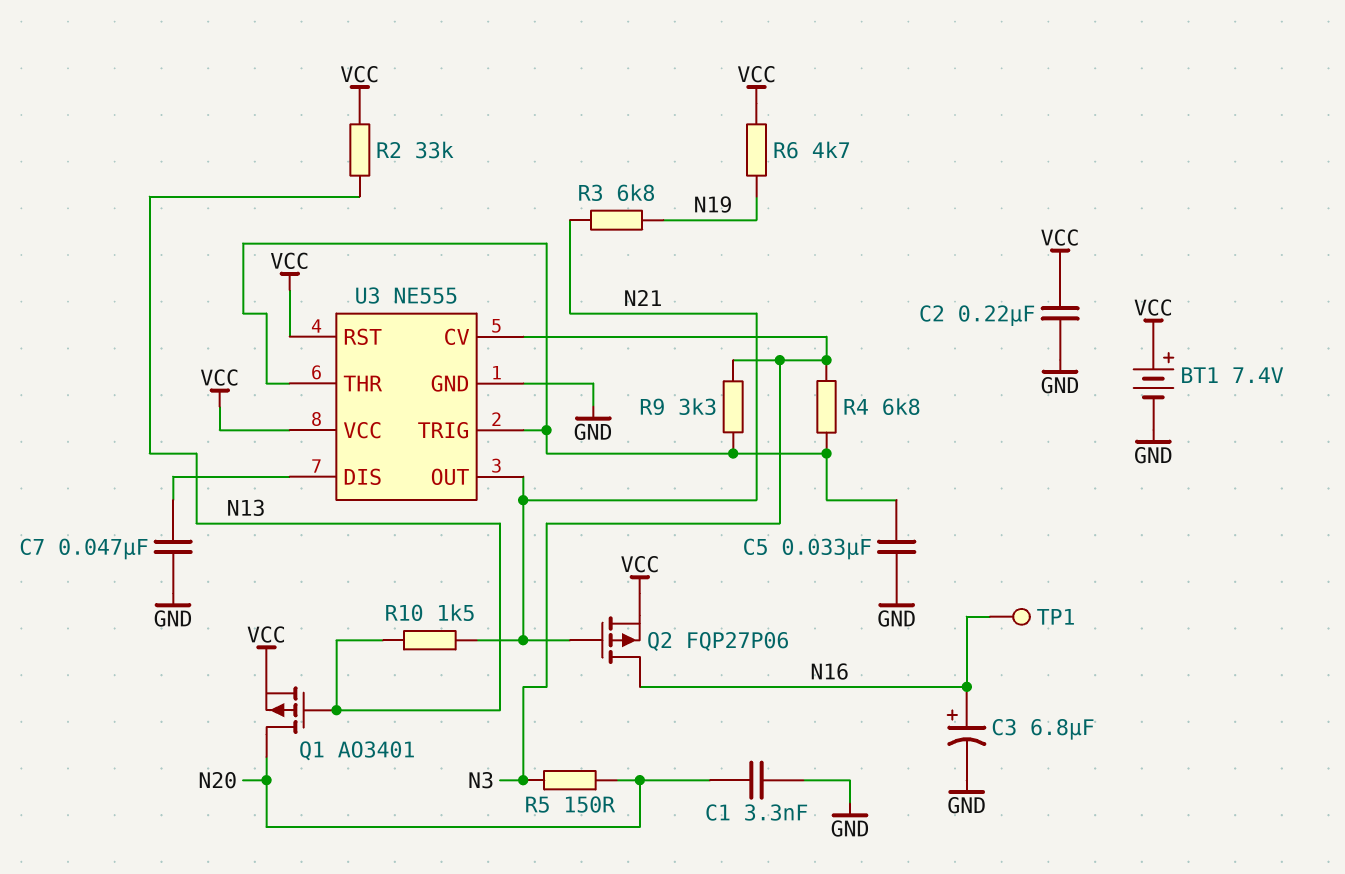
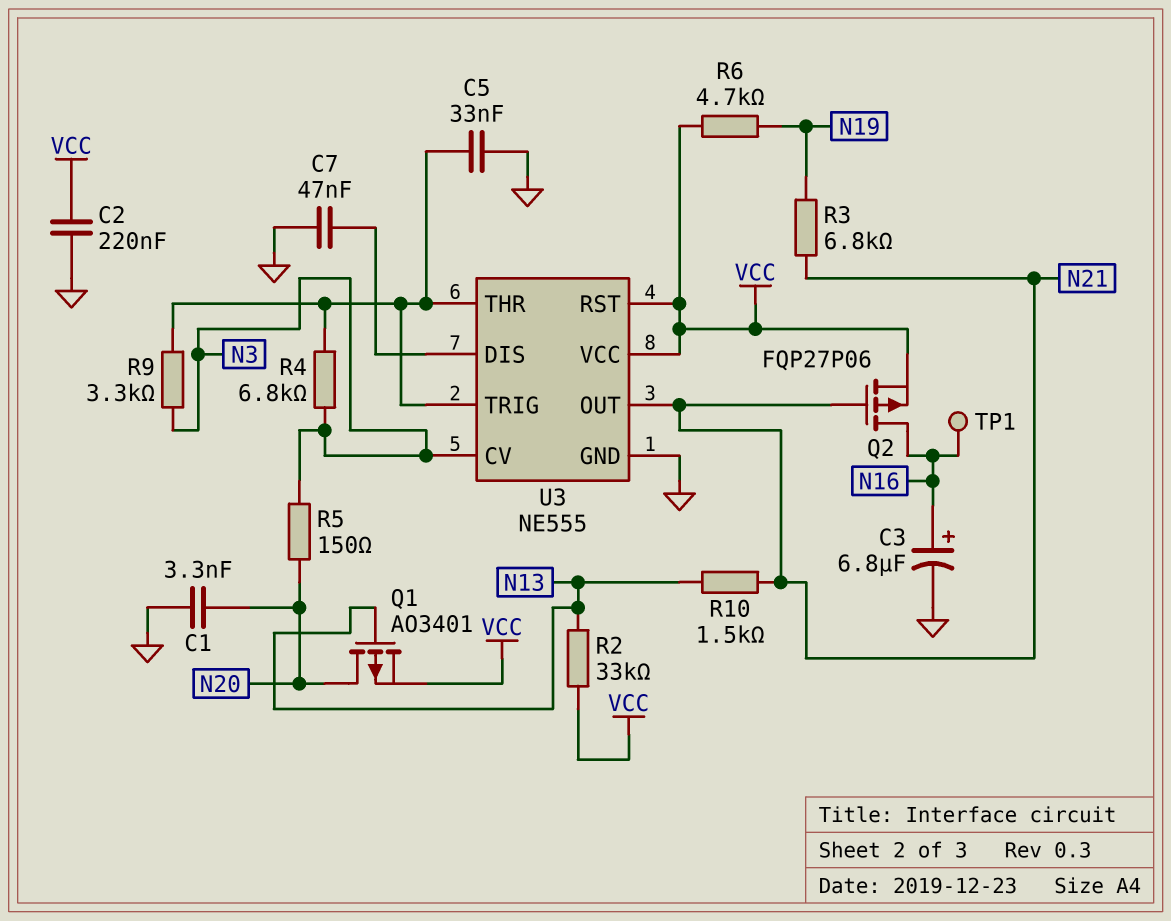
BT1: 7.4V (plus VCC, minus GND) -> none

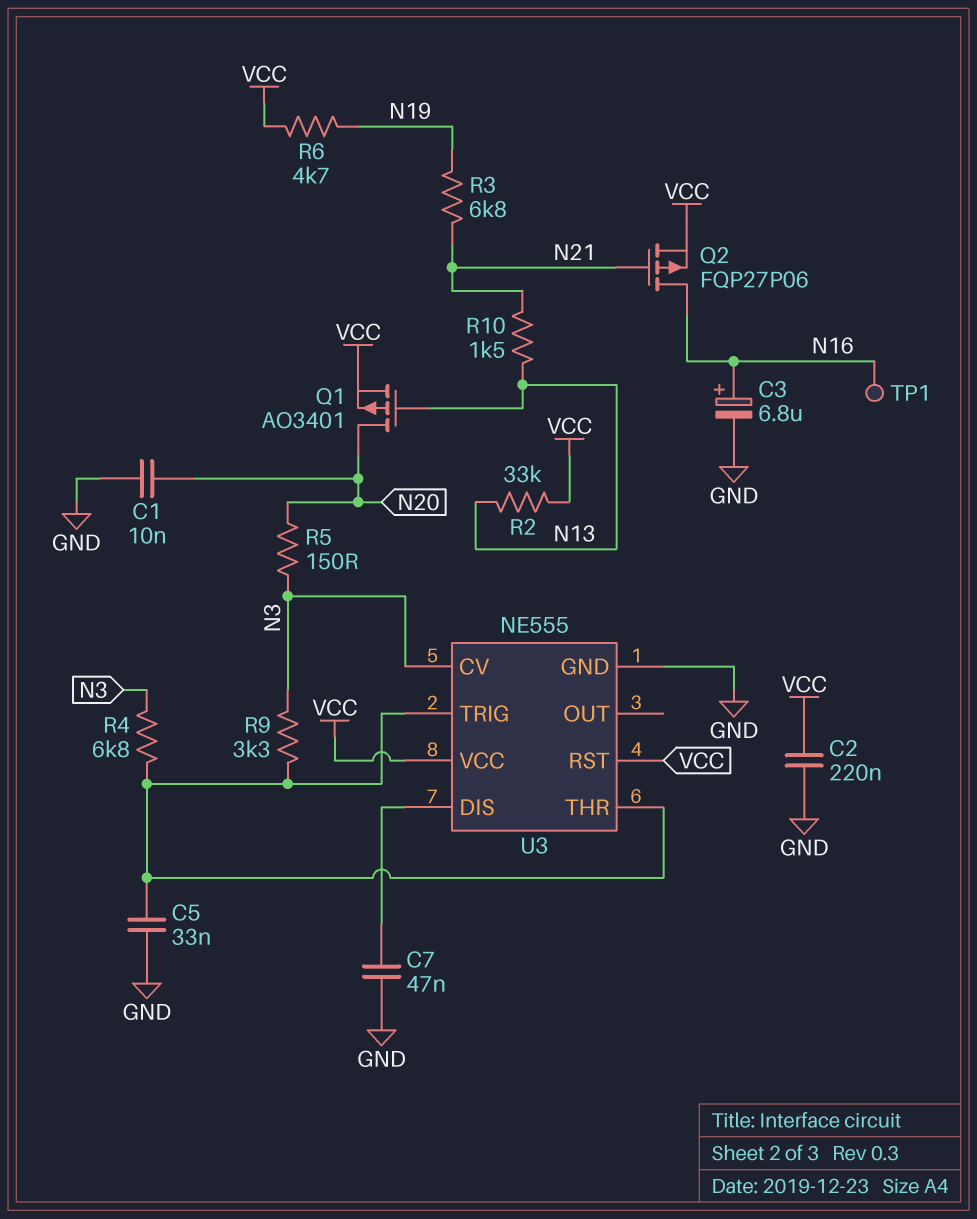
C1: 3.3nF (GND, N20) -> 10nF (GND, N20)
U3 pin OUT: N21 -> none

